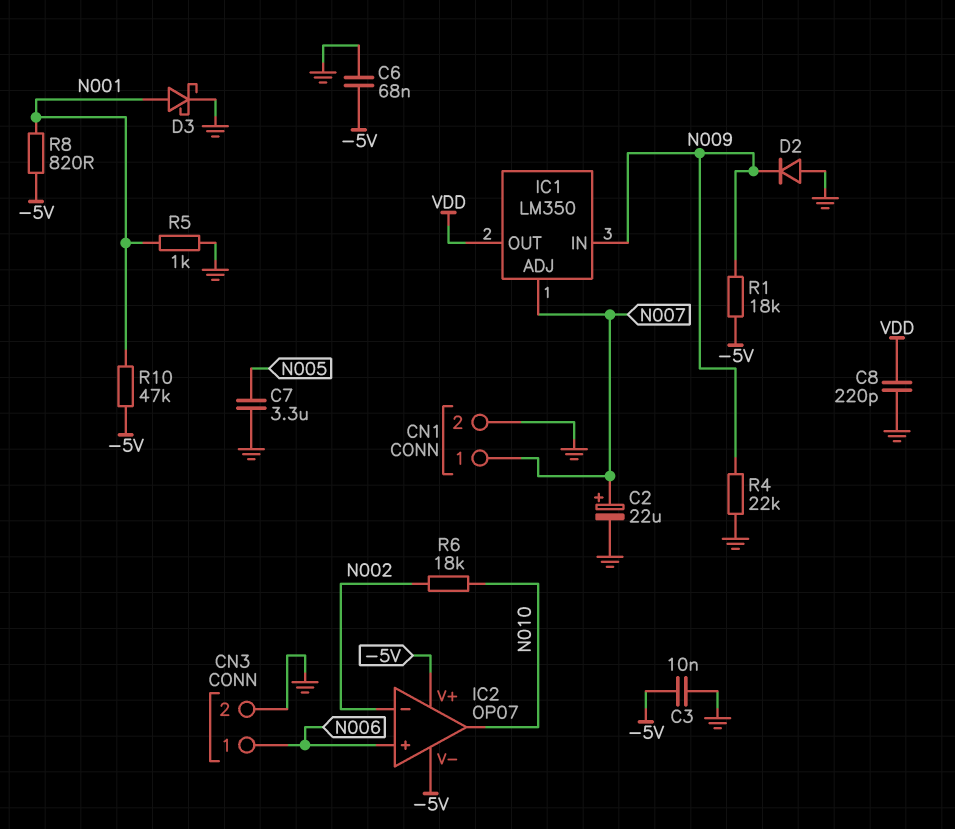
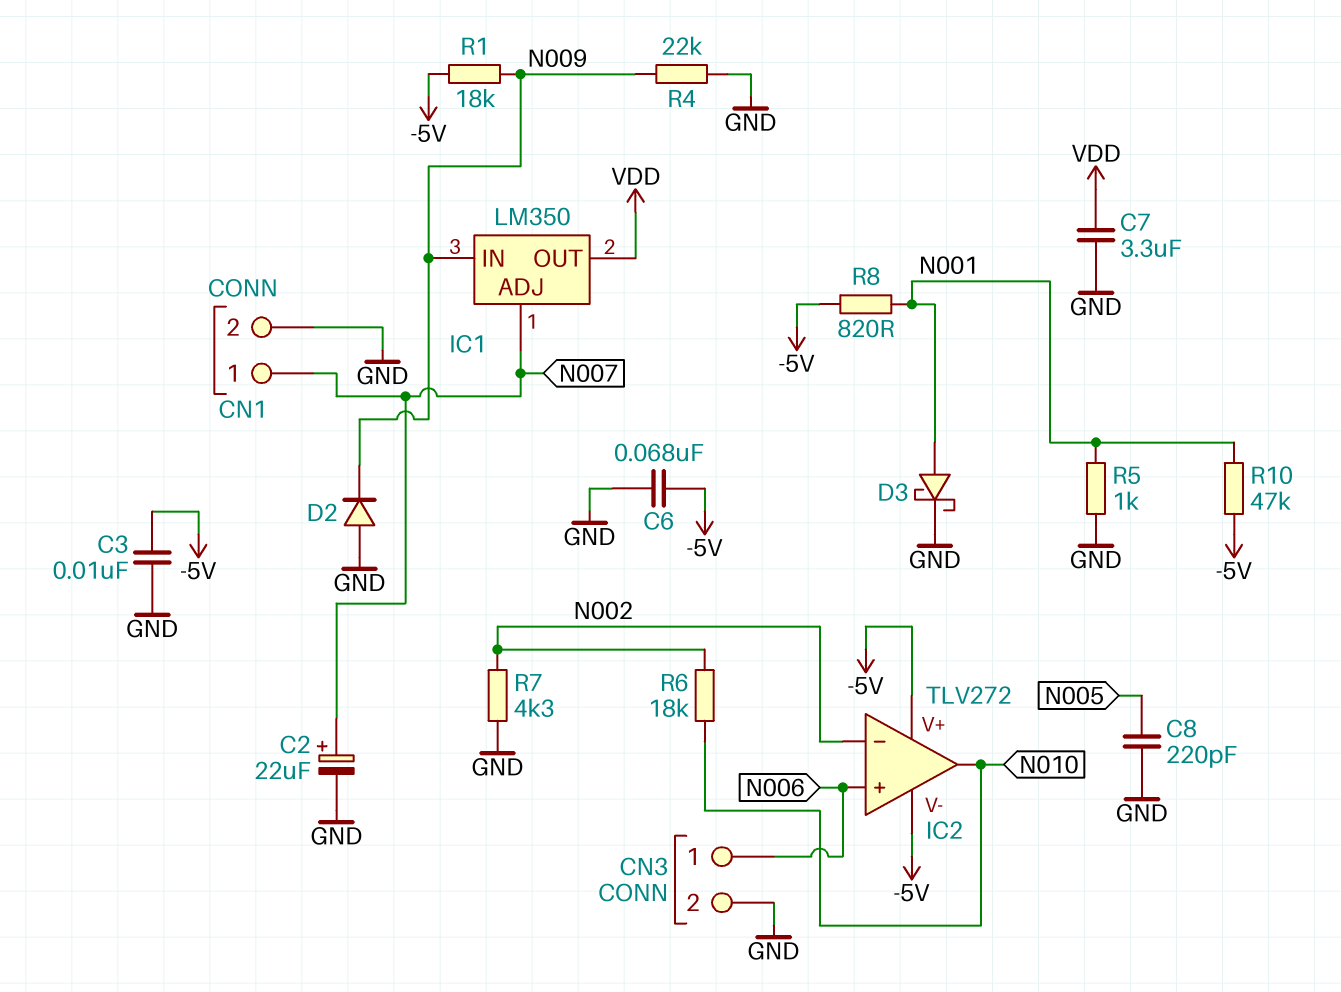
C7: 3.3uF (GND, N005) -> 3.3uF (GND, VDD)
C8: 220pF (GND, VDD) -> 220pF (GND, N005)
IC2: OP07 -> TLV272
R7: none -> 4.3k (GND, N002)

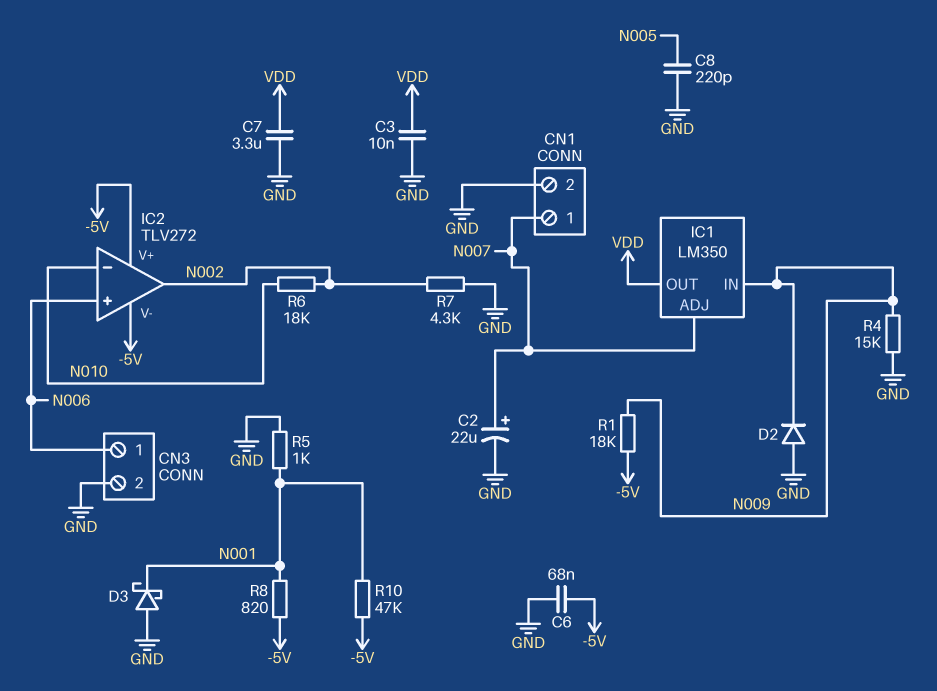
C3: 10nF (-5V, GND) -> 10nF (GND, VDD)
D3: schottky (A N001, K GND) -> schottky (A GND, K N001)
IC2 pin in-: N002 -> N010
IC2 pin out: N010 -> N002
R4: 22k (GND, N009) -> 15k (GND, N009)

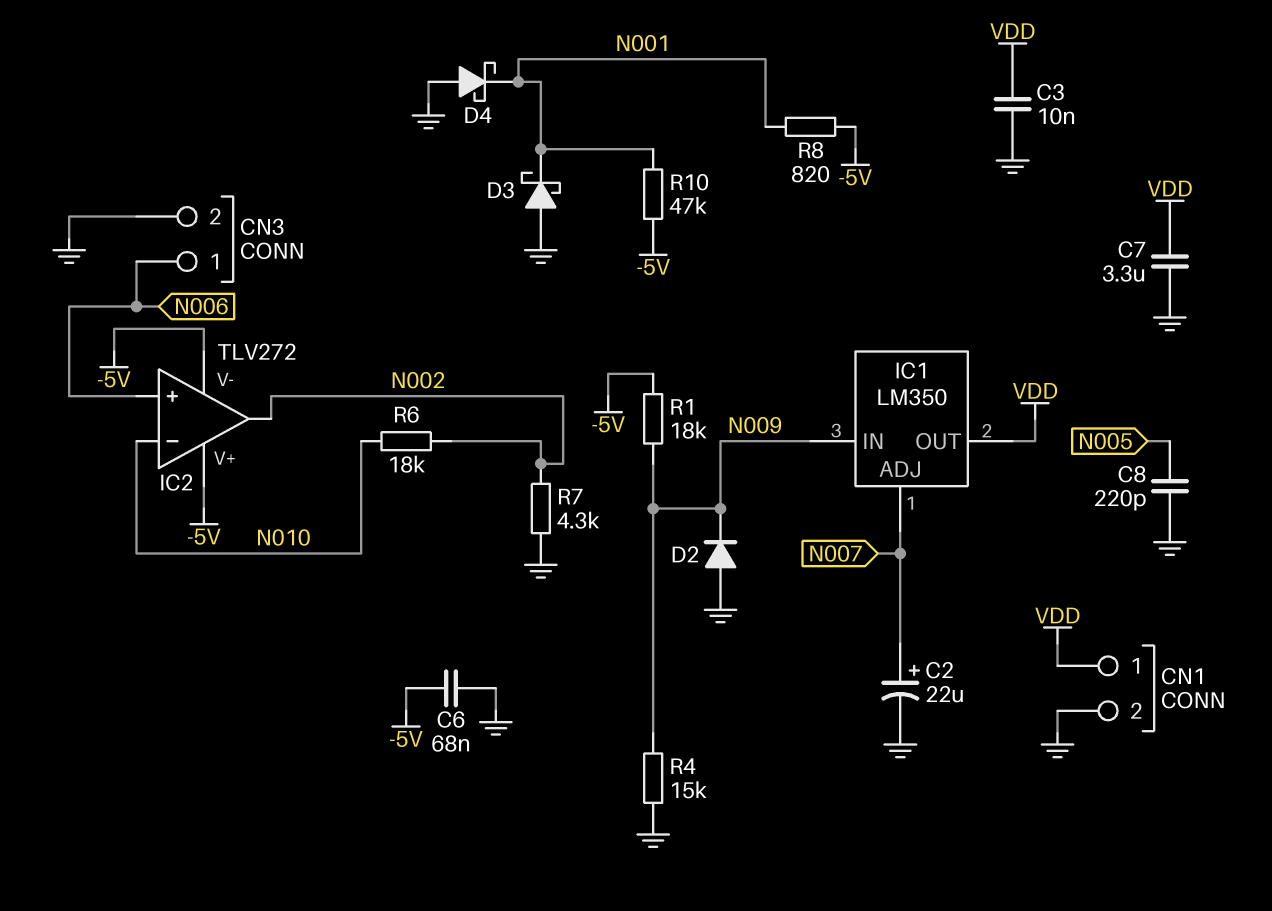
CN1 pin 1: N007 -> VDD
D4: none -> schottky (A GND, K N001)
R5: 1k (GND, N001) -> none

